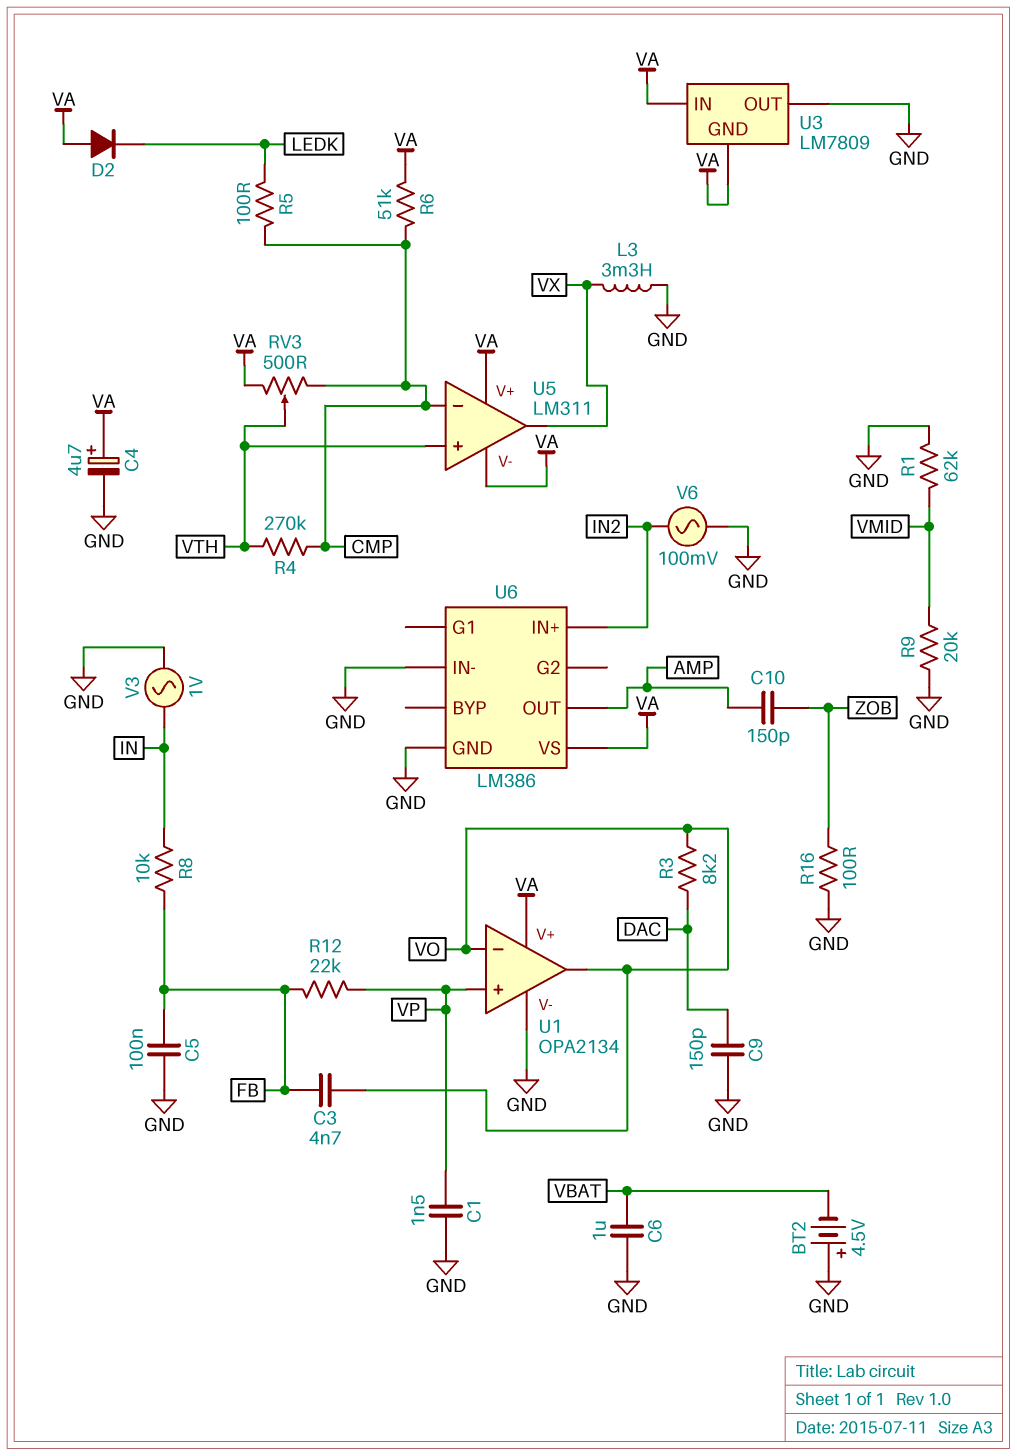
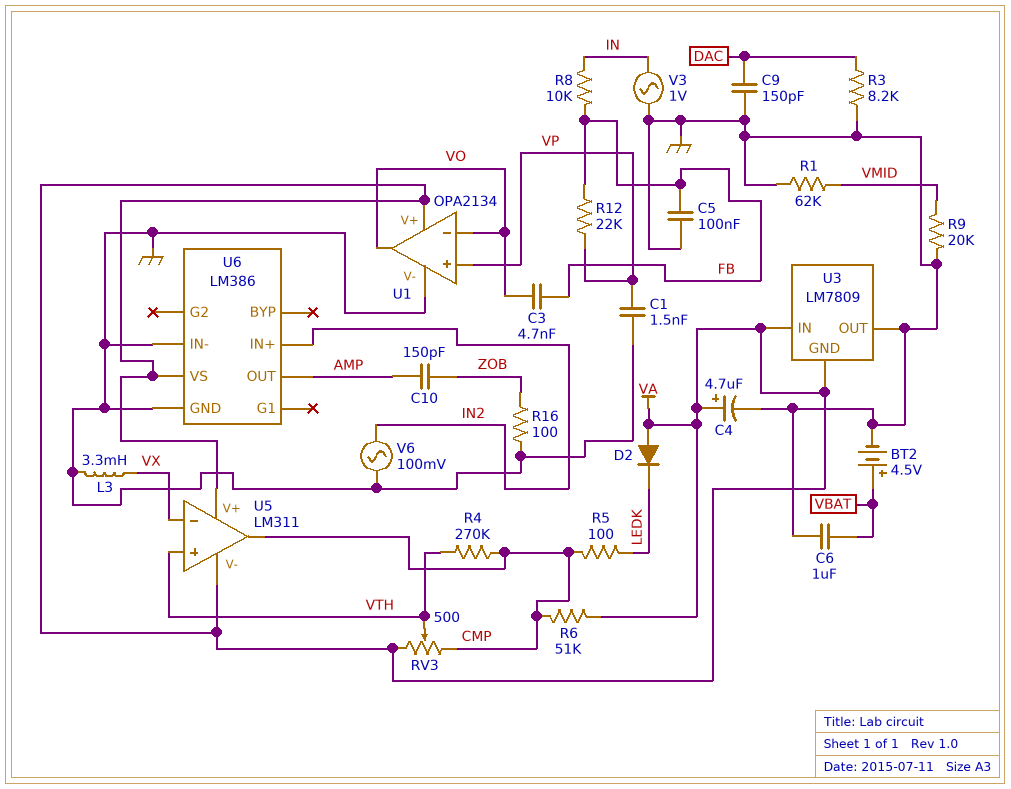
BT2: 4.5V (plus GND, minus VBAT) -> 4.5V (plus VBAT, minus GND)
R3: 8.2k (DAC, VO) -> 8.2k (DAC, GND)
U5 pin in-: CMP -> VX
U5 pin out: VX -> CMP

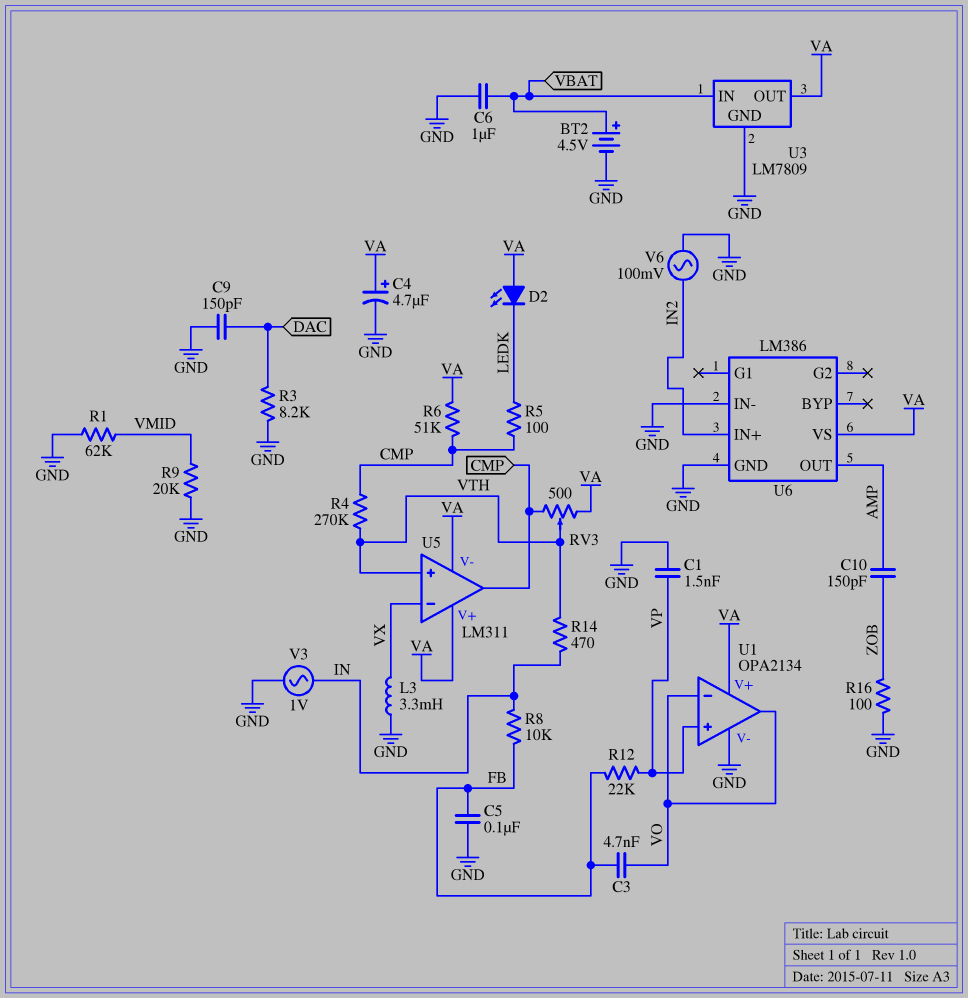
D2: diode (A VA, K LEDK) -> LED (A VA, K LEDK)
R14: none -> 470 (IN, VTH)
U3 pin GND: VA -> GND
U3 pin IN: VA -> VBAT
U3 pin OUT: GND -> VA

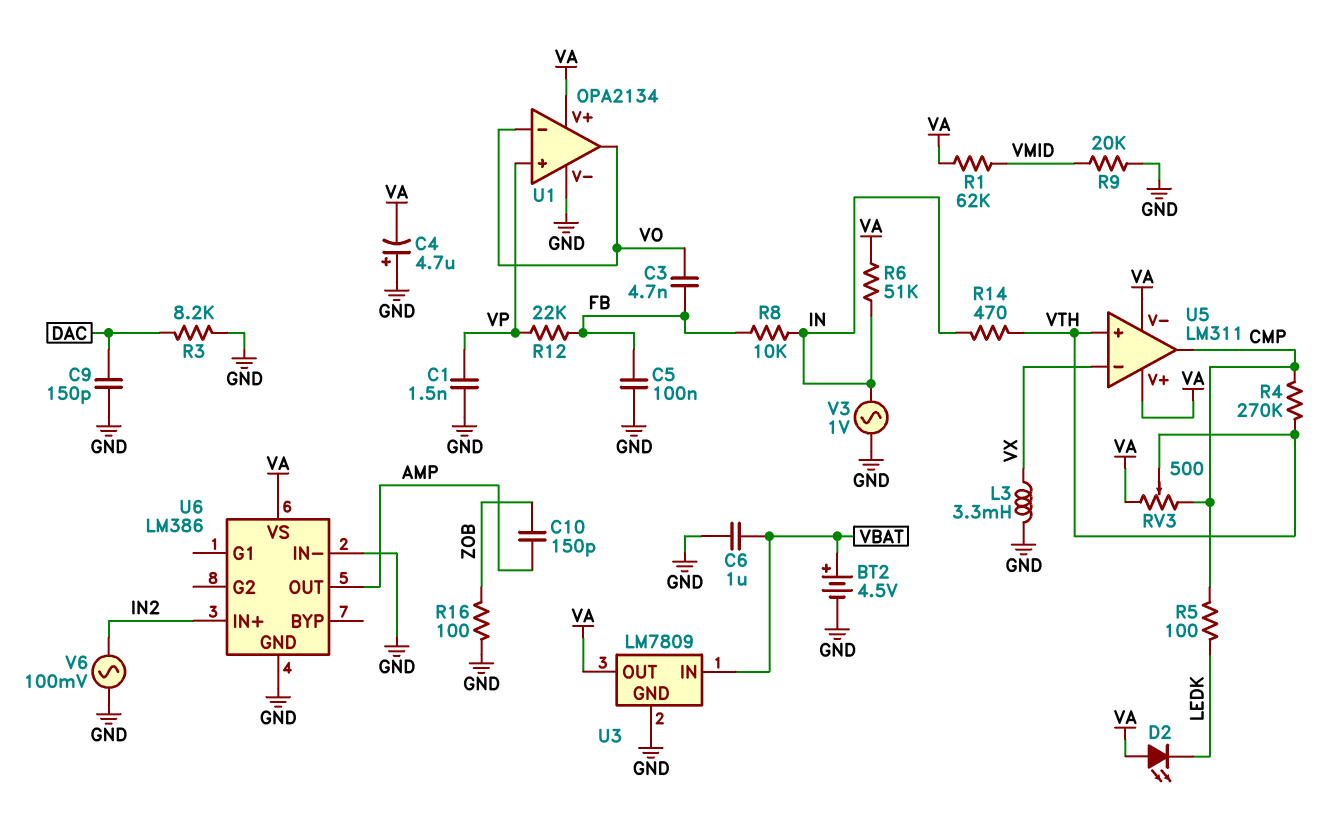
C4: 4.7uF (plus VA, minus GND) -> 4.7uF (plus GND, minus VA)
R1: 62k (GND, VMID) -> 62k (VA, VMID)
R6: 51k (CMP, VA) -> 51k (IN, VA)

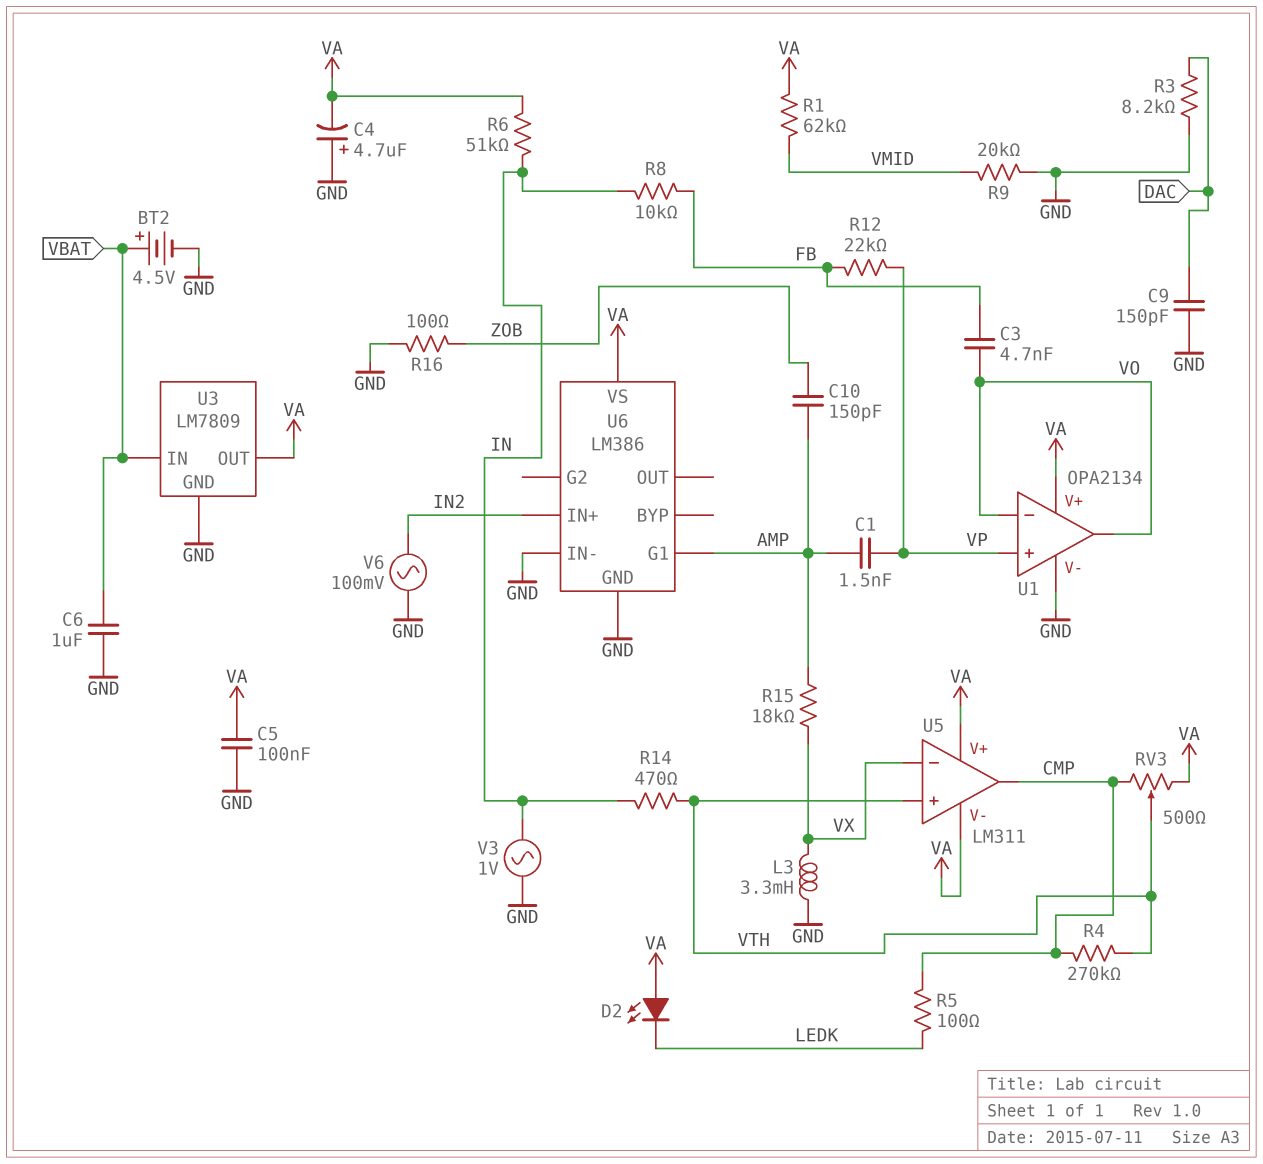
C1: 1.5nF (GND, VP) -> 1.5nF (AMP, VP)
C5: 100nF (FB, GND) -> 100nF (GND, VA)
R15: none -> 18k (AMP, VX)
U6 pin G1: none -> AMP
U6 pin OUT: AMP -> none

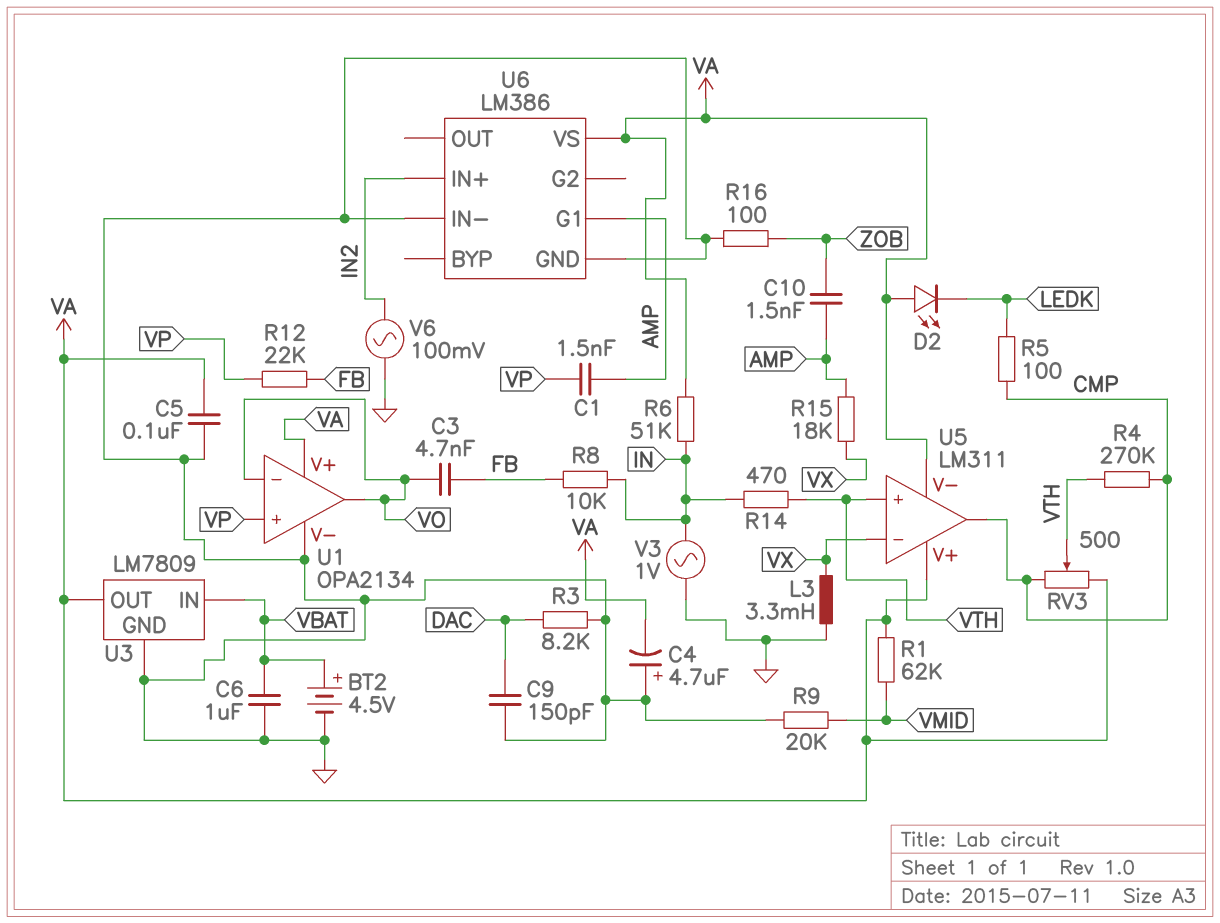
C10: 150pF (AMP, ZOB) -> 1.5nF (AMP, ZOB)

